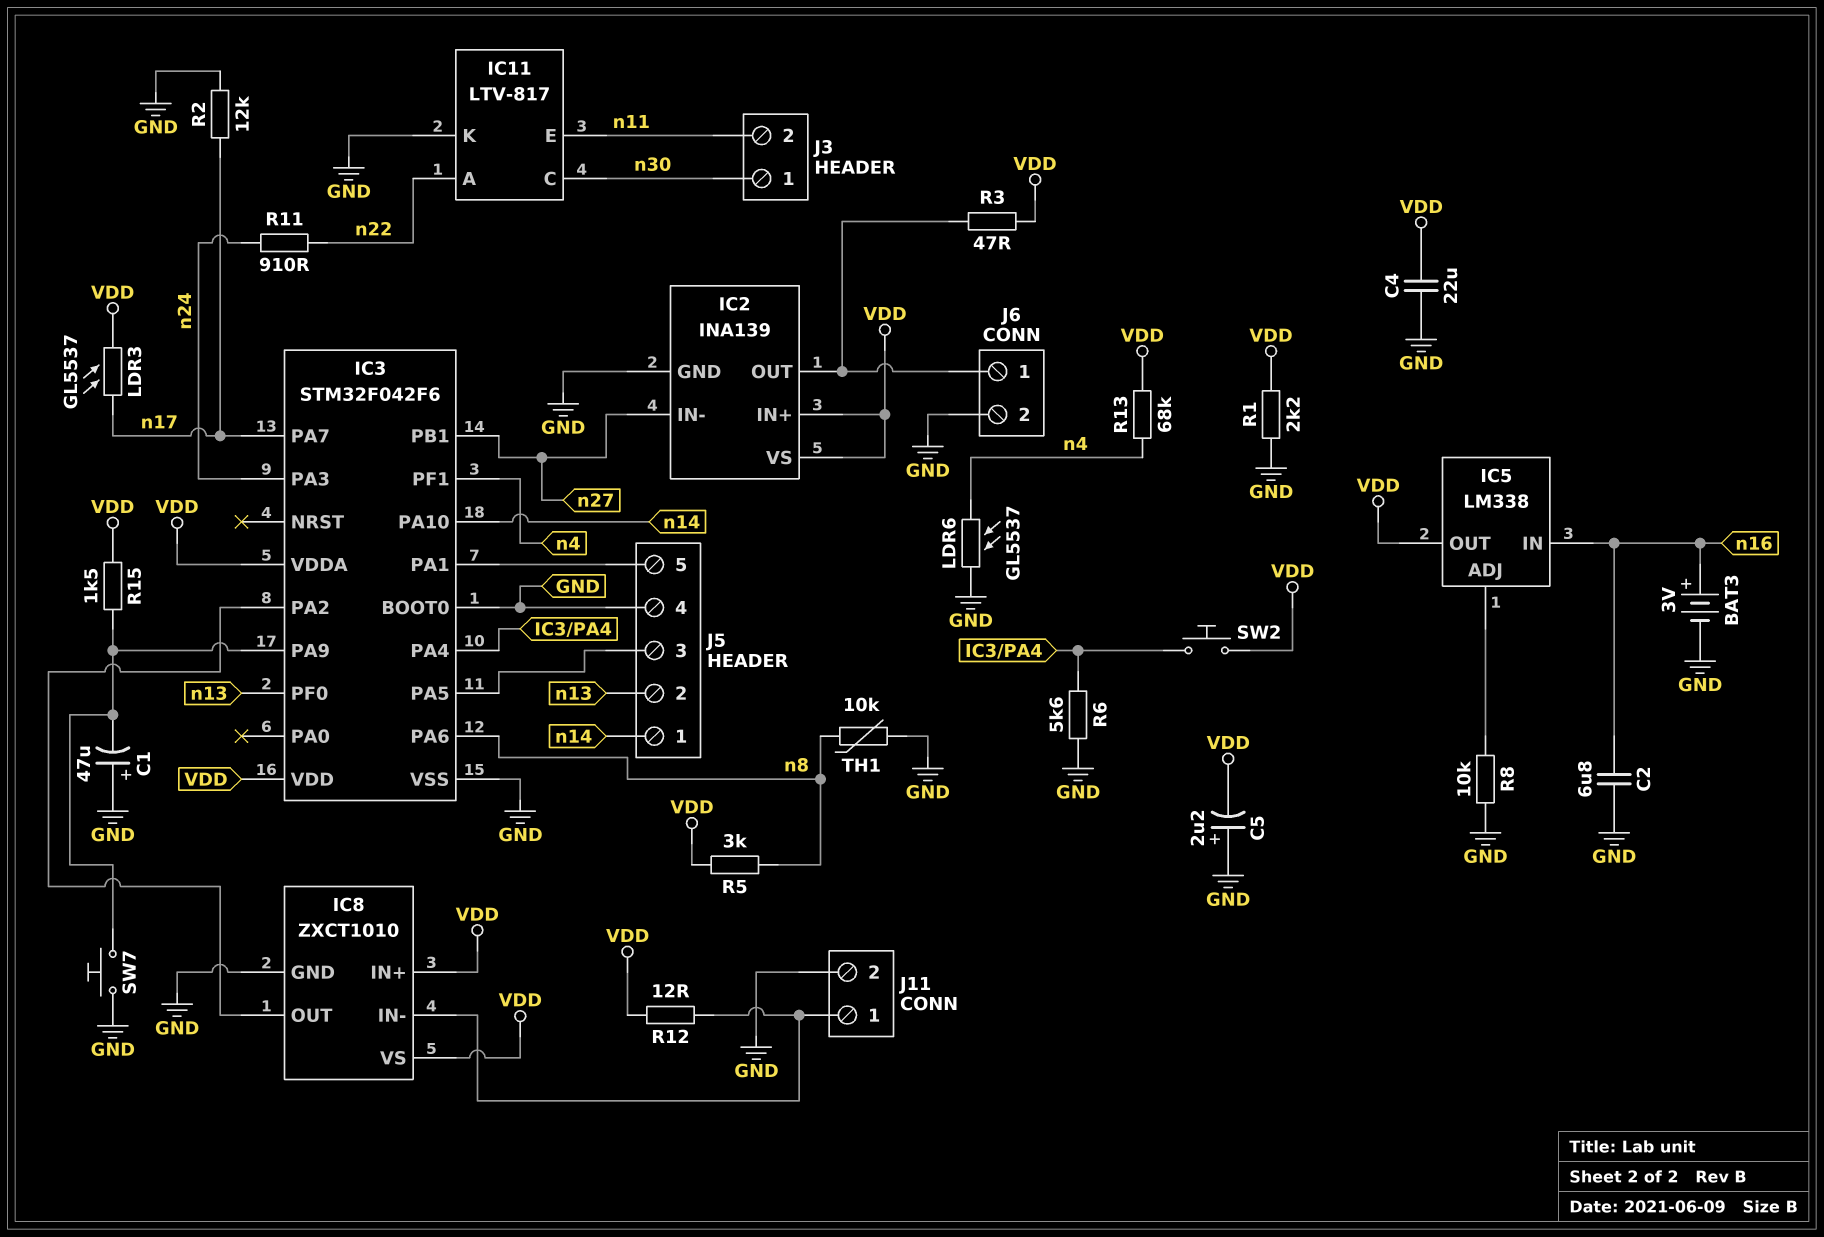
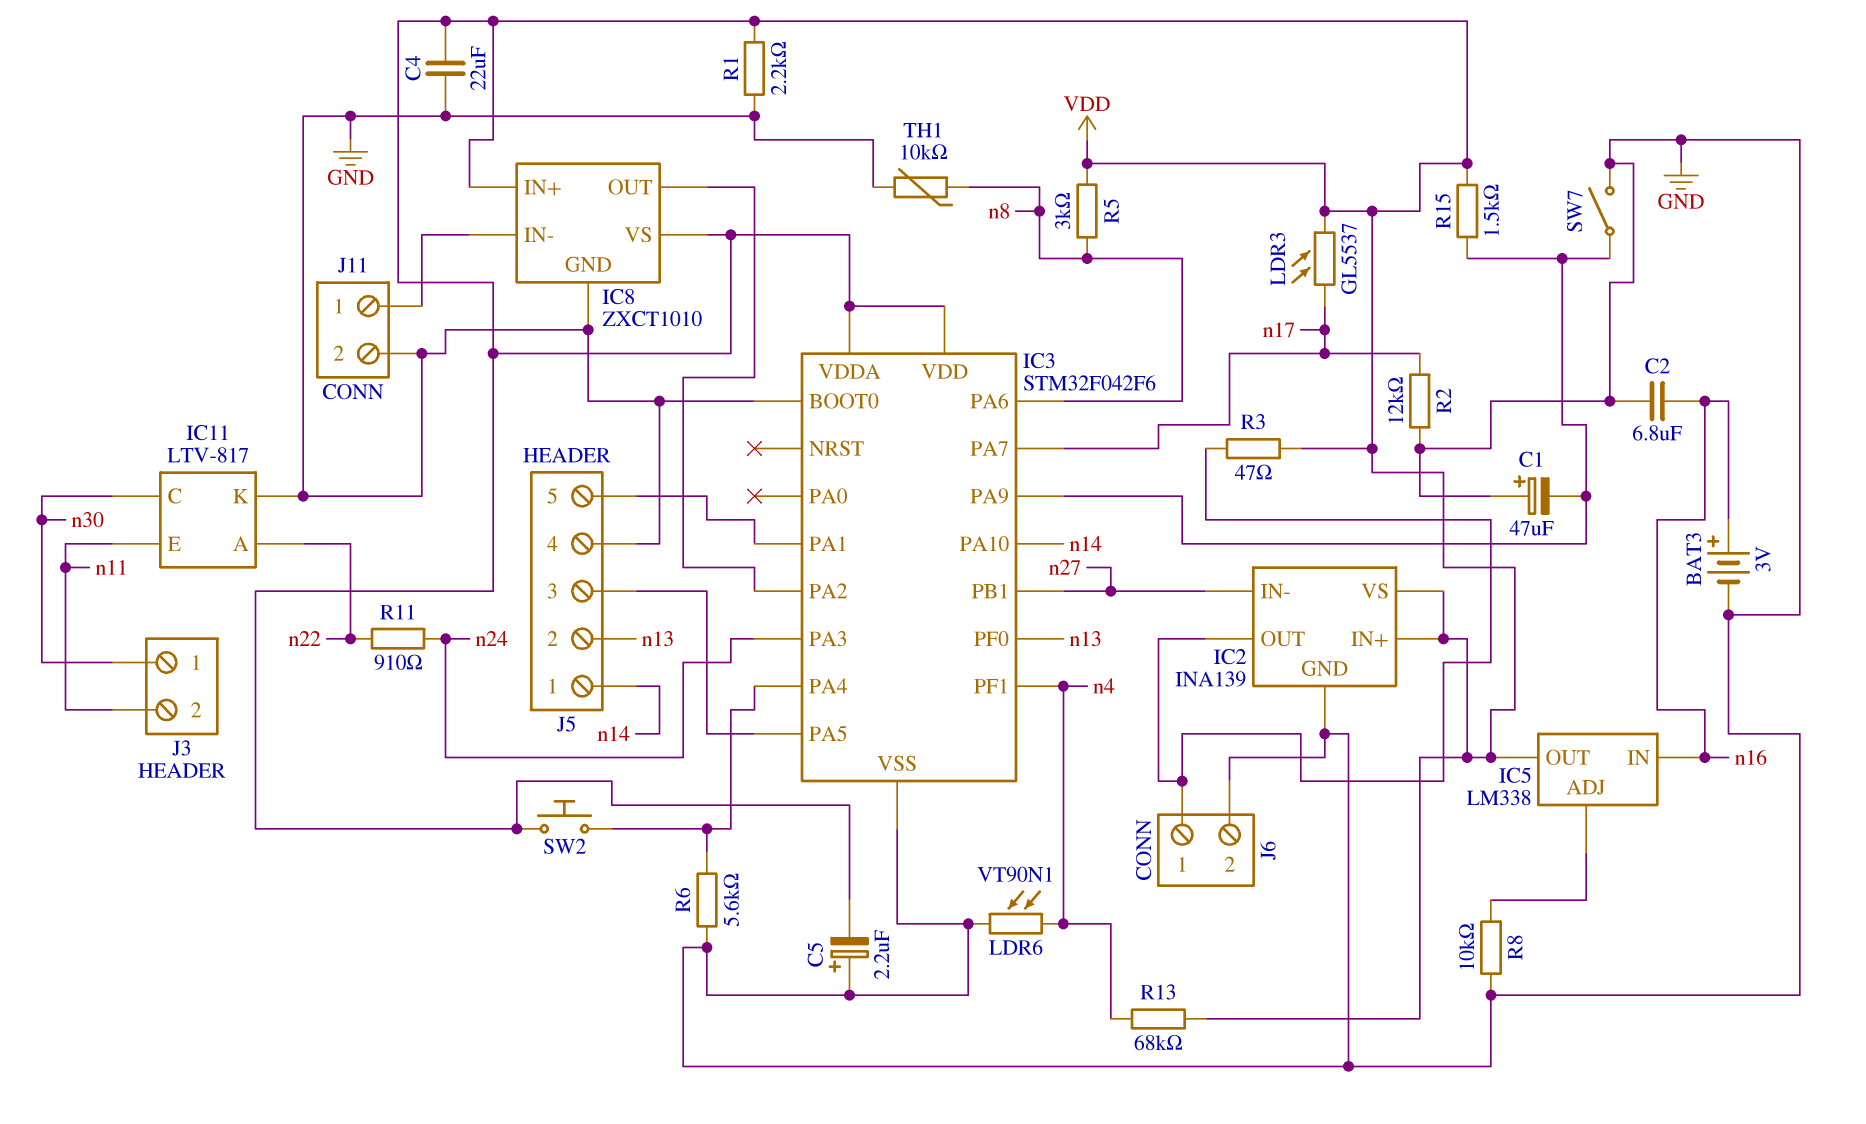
LDR6: GL5537 (GND, n4) -> VT90N1 (GND, n4)
R12: 12 (IC8/IN-, VDD) -> none
SW7: button (GND, IC3/PA9) -> switch (GND, IC3/PA9)

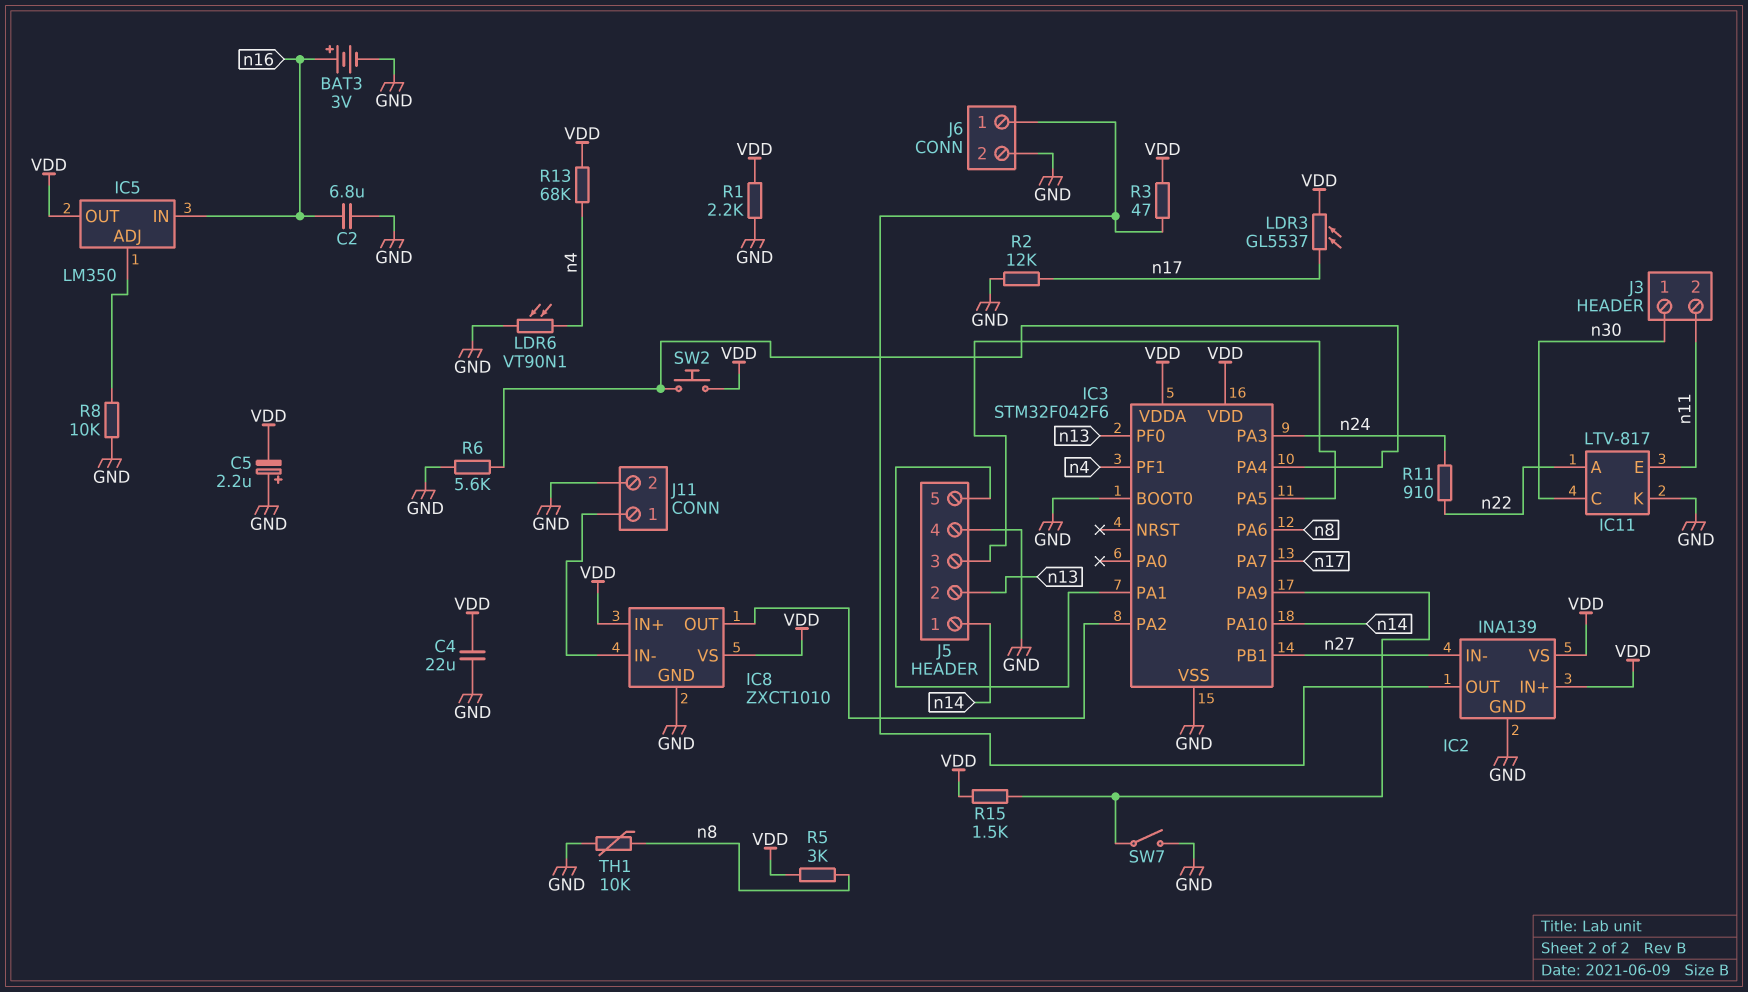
C1: 47uF (plus GND, minus IC3/PA9) -> none
IC5: LM338 -> LM350

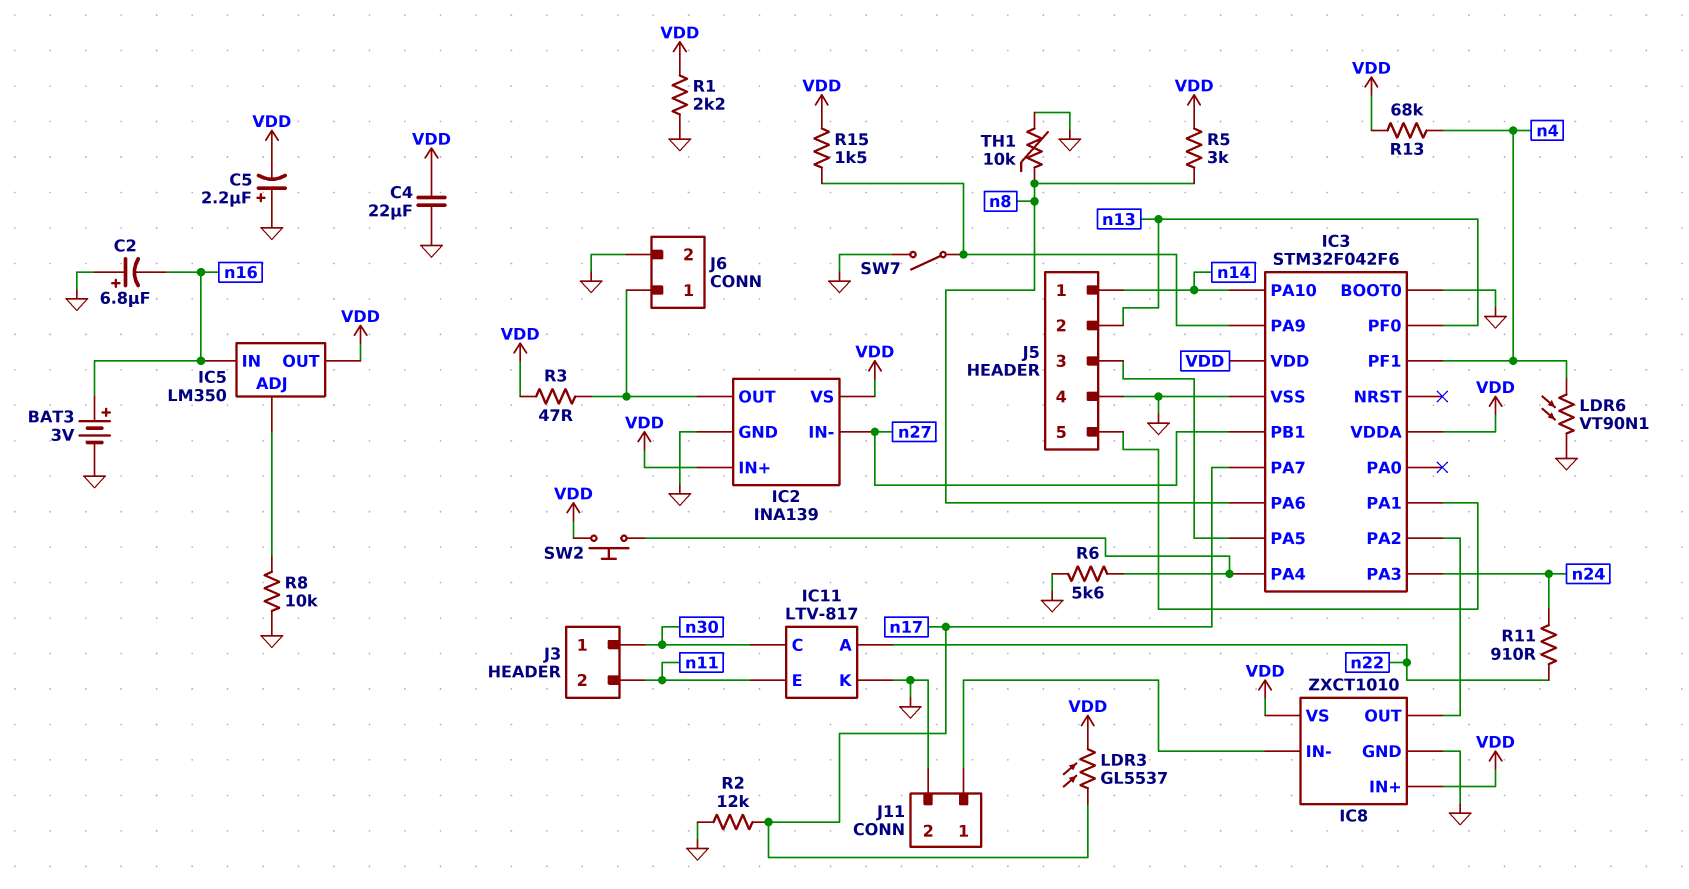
C2: 6.8uF (GND, n16) -> 6.8uF (plus GND, minus n16)

